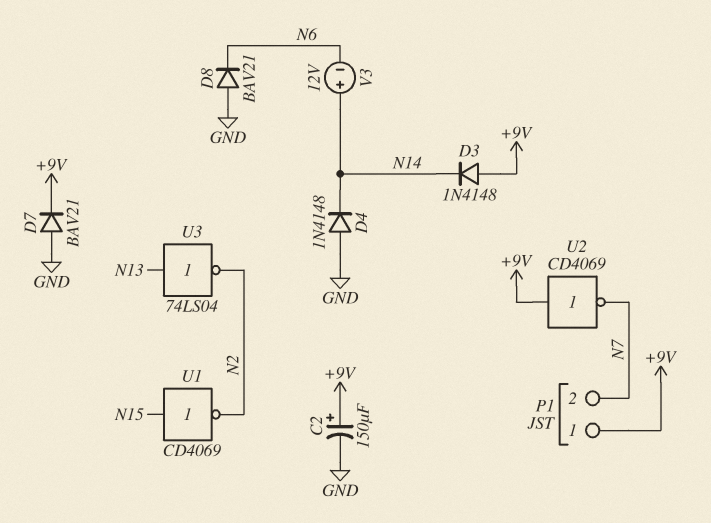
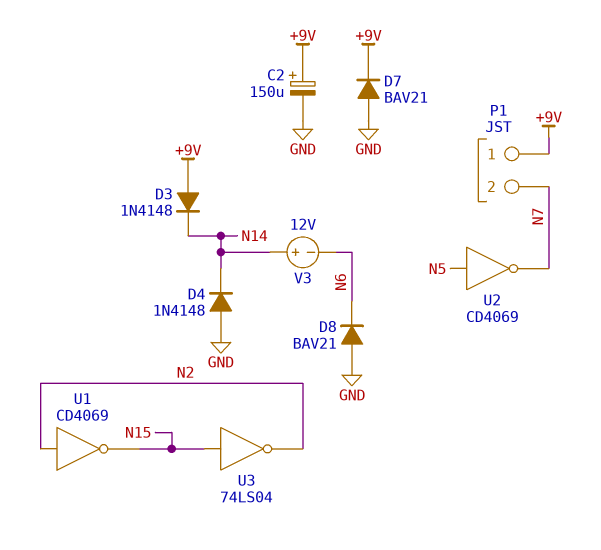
U1: NOT CD4069 (in N15, out N2) -> NOT CD4069 (in N2, out N15)
U2: NOT CD4069 (in +9V, out N7) -> NOT CD4069 (in N5, out N7)
U3: NOT 74LS04 (in N13, out N2) -> NOT 74LS04 (in N15, out N2)

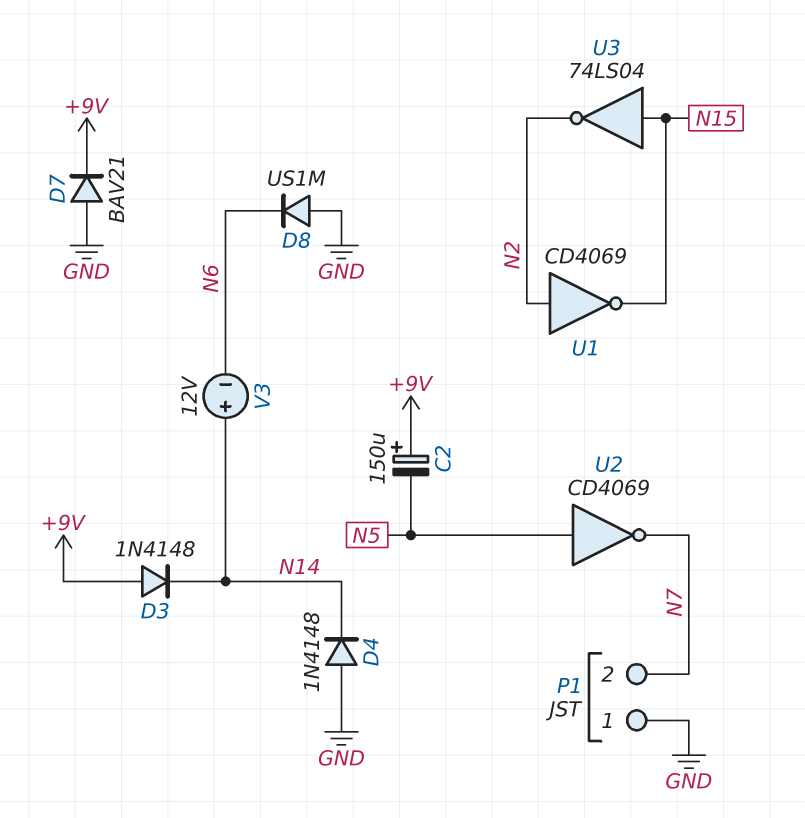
C2: 150uF (plus +9V, minus GND) -> 150uF (plus +9V, minus N5)
D8: diode BAV21 (A GND, K N6) -> diode US1M (A GND, K N6)
P1 pin 1: +9V -> GND

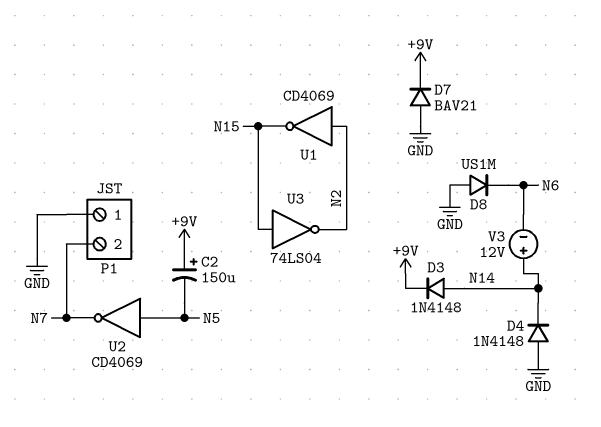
D3: diode 1N4148 (A +9V, K N14) -> diode 1N4148 (A N14, K +9V)

